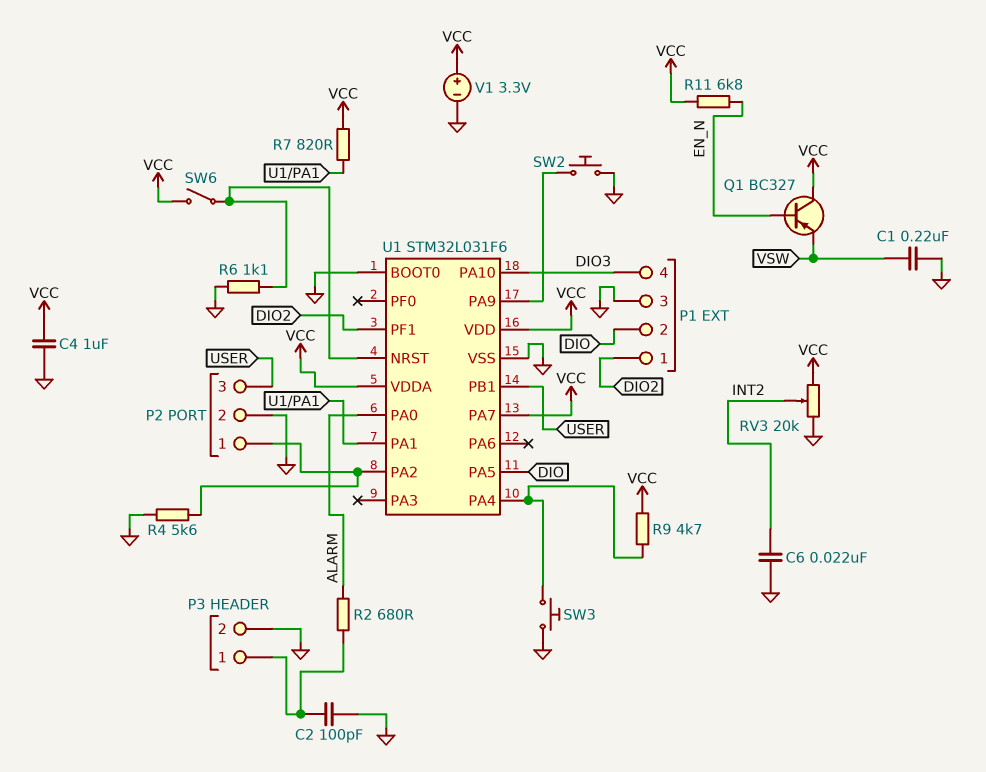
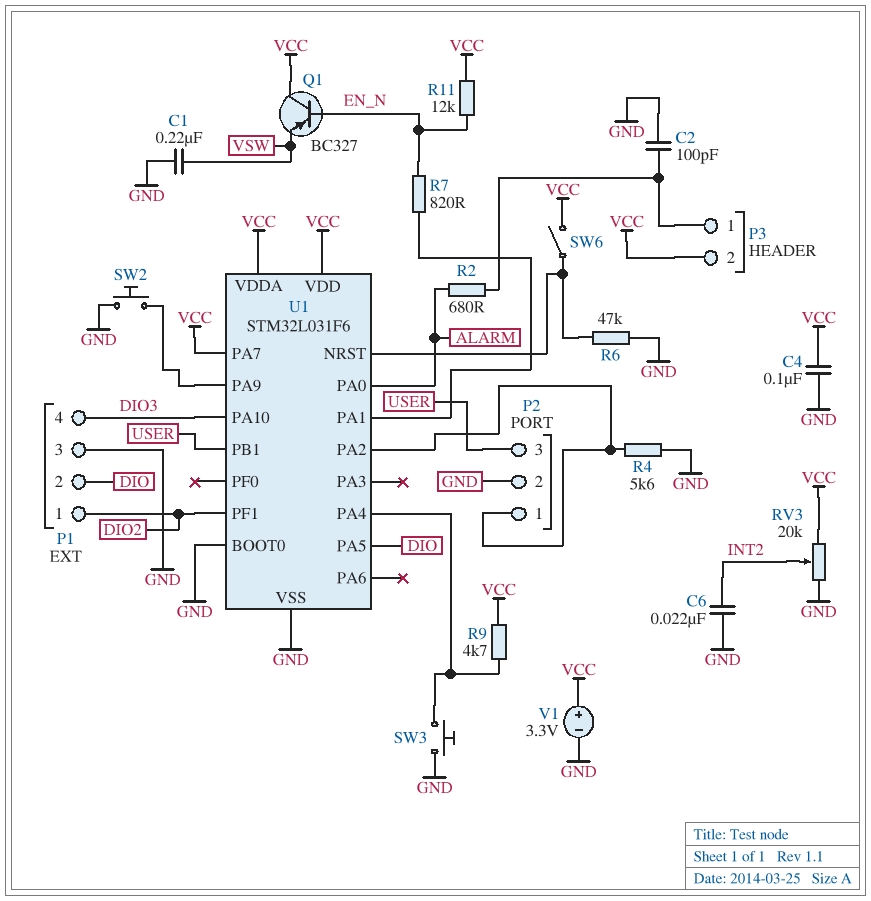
C4: 1uF (GND, VCC) -> 100nF (GND, VCC)
P3 pin 2: GND -> VCC
R6: 1.1k (GND, U1/NRST) -> 47k (GND, U1/NRST)
R7: 820 (U1/PA1, VCC) -> 820 (EN_N, U1/PA1)
R11: 6.8k (EN_N, VCC) -> 12k (EN_N, VCC)

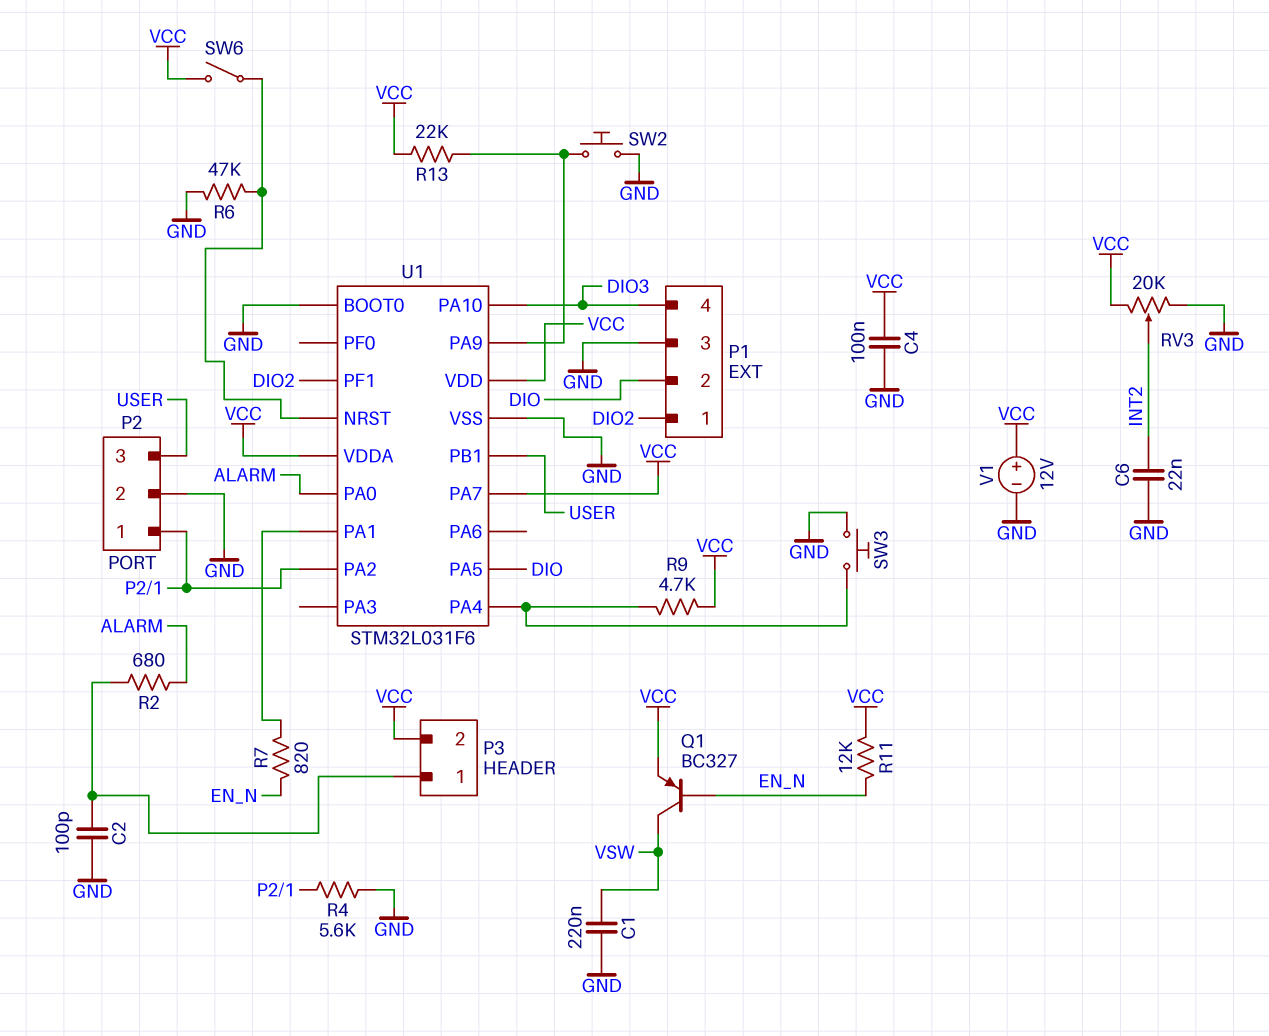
Q1: PNP BC327 (B EN_N, C VCC, E VSW) -> PNP BC327 (B EN_N, C VSW, E VCC)
R13: none -> 22k (U1/PA9, VCC)
V1: 3.3V (plus VCC, minus GND) -> 12V (plus VCC, minus GND)

